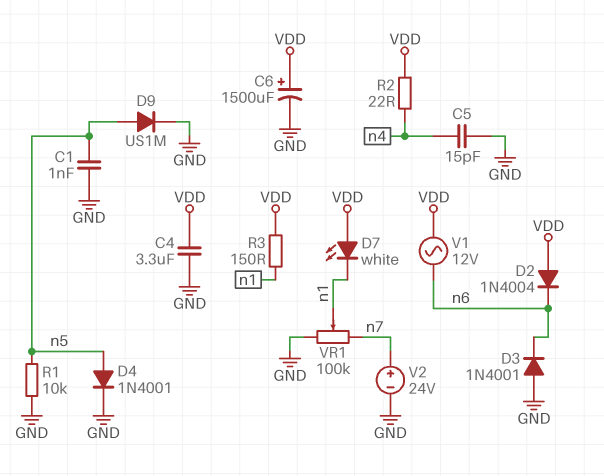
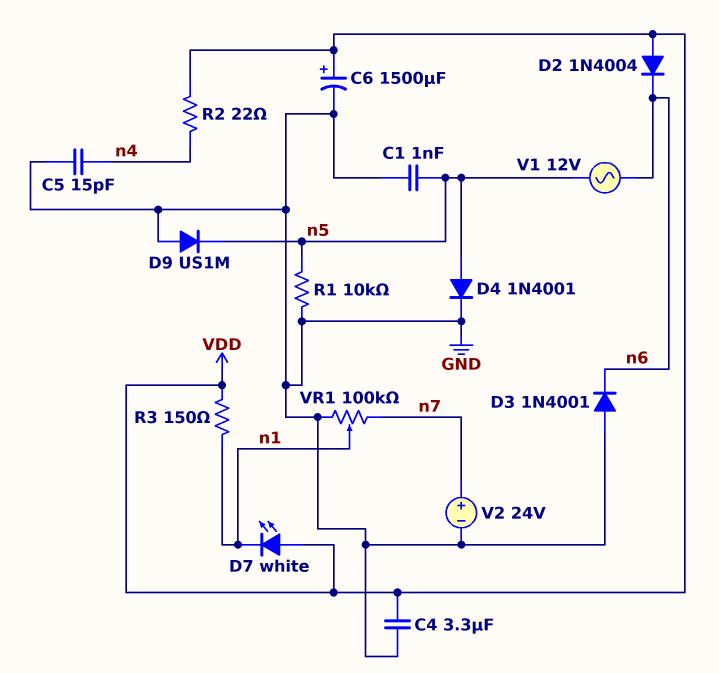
D9: diode US1M (A n5, K GND) -> diode US1M (A GND, K n5)
V1: AC 12V (VDD, n6) -> AC 12V (n5, n6)

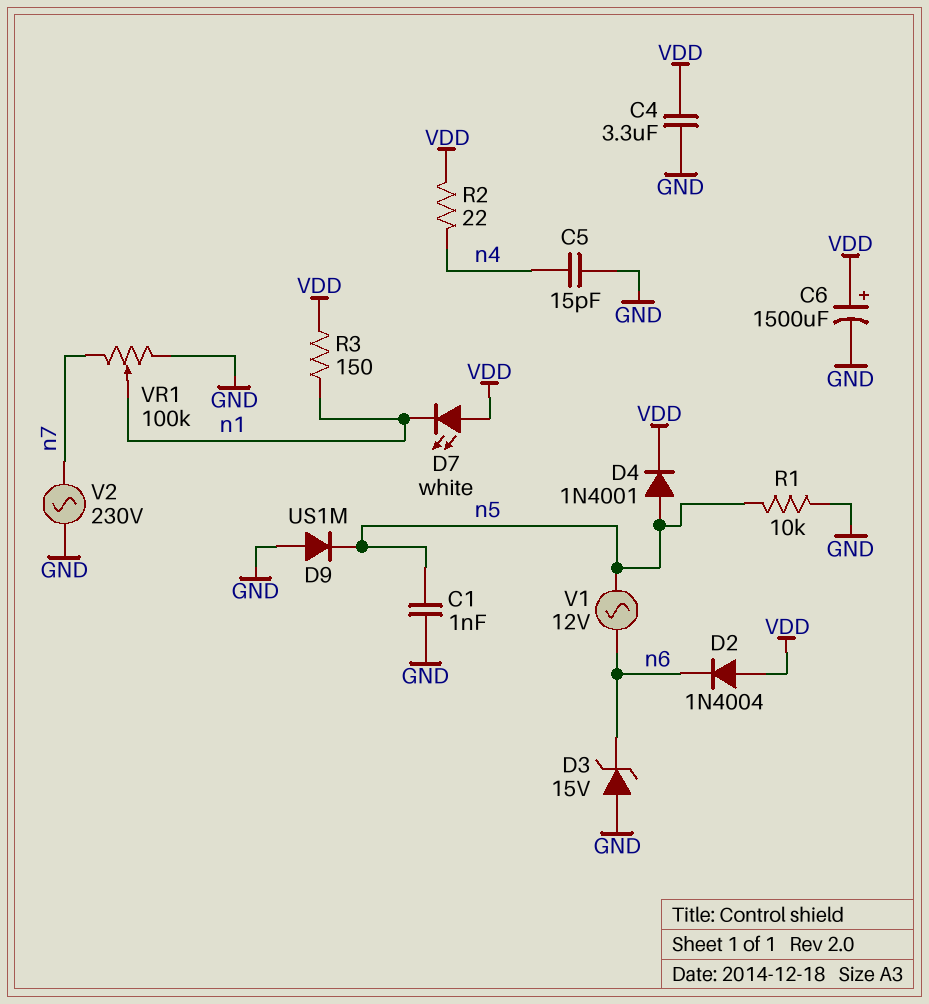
D3: diode 1N4001 (A GND, K n6) -> zener 15V (A GND, K n6)
D4: diode 1N4001 (A n5, K GND) -> diode 1N4001 (A n5, K VDD)
V2: 24V (plus n7, minus GND) -> AC 230V (GND, n7)

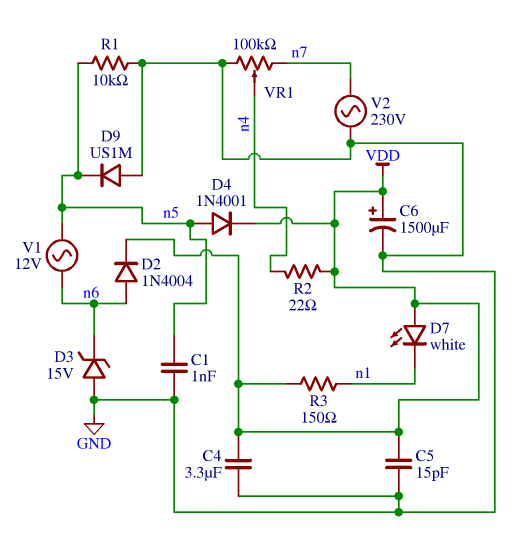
C5: 15pF (GND, n4) -> 15pF (GND, VDD)
D2: diode 1N4004 (A VDD, K n6) -> diode 1N4004 (A n6, K VDD)
VR1: 100k (GND, n7, wiper n1) -> 100k (GND, n7, wiper n4)

